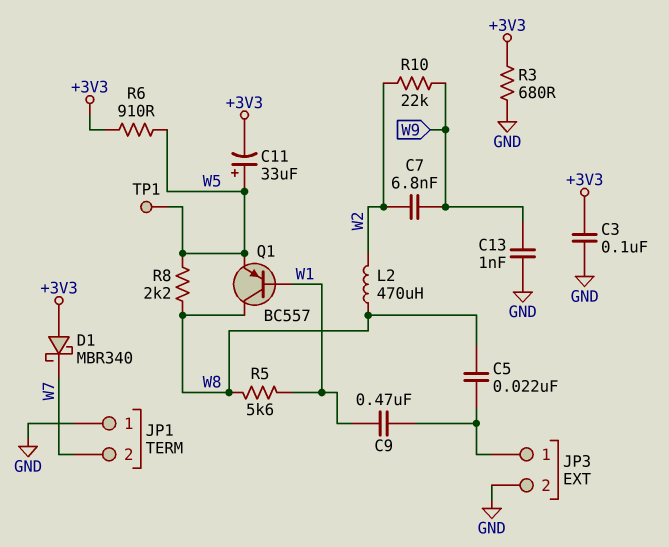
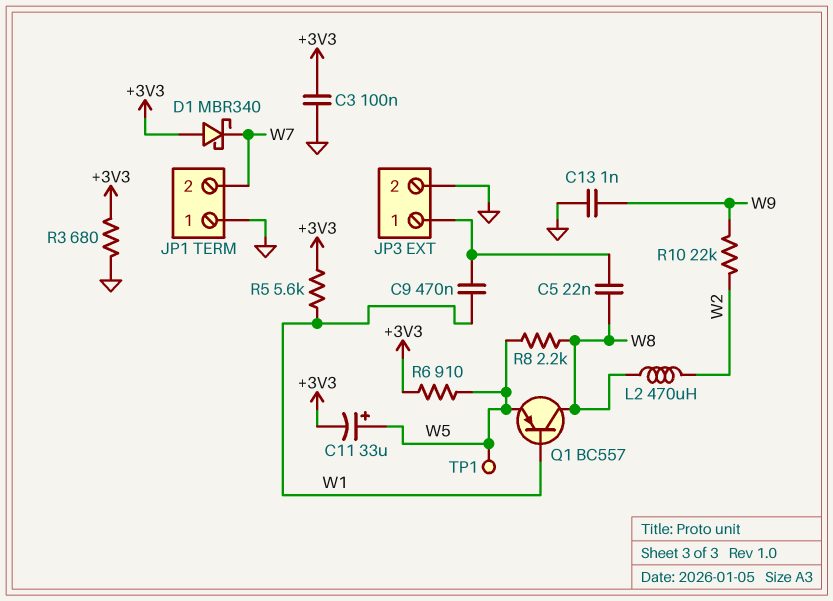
C7: 6.8nF (W2, W9) -> none
R5: 5.6k (W1, W8) -> 5.6k (+3V3, W1)

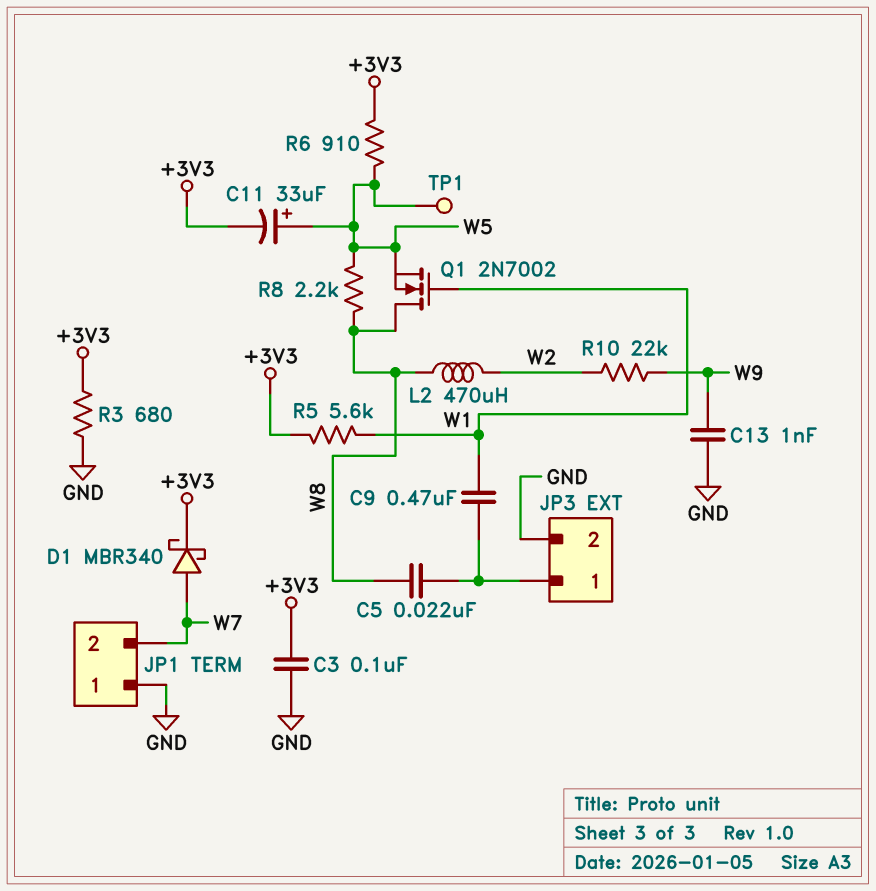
D1: schottky MBR340 (A +3V3, K W7) -> schottky MBR340 (A W7, K +3V3)
Q1: PNP BC557 (B W1, C W8, E W5) -> NMOS 2N7002 (G W1, D W8, S W5)

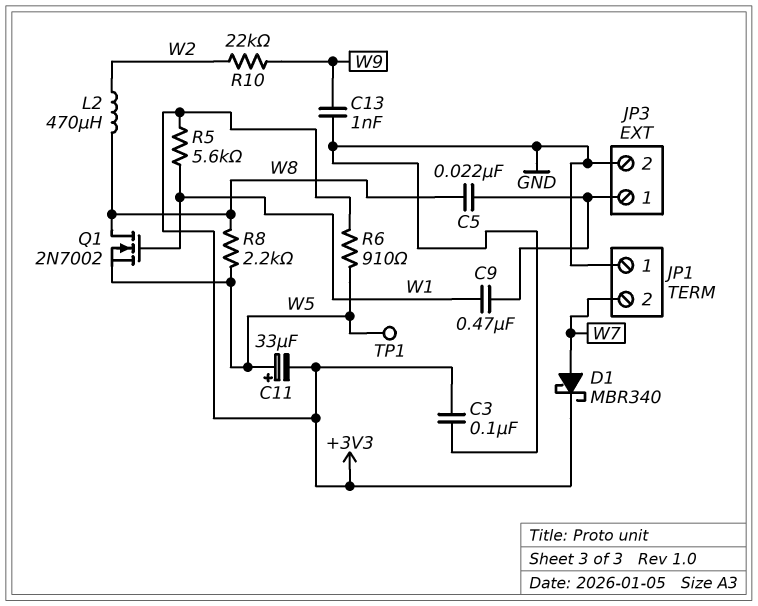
R3: 680 (+3V3, GND) -> none

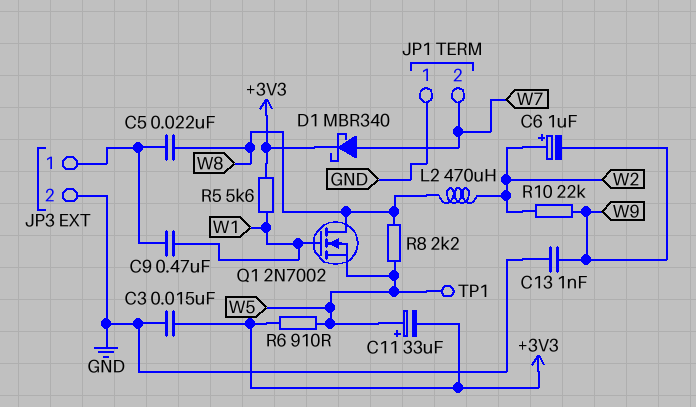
C3: 100nF (+3V3, GND) -> 15nF (+3V3, GND)
C6: none -> 1uF (plus W2, minus W9)

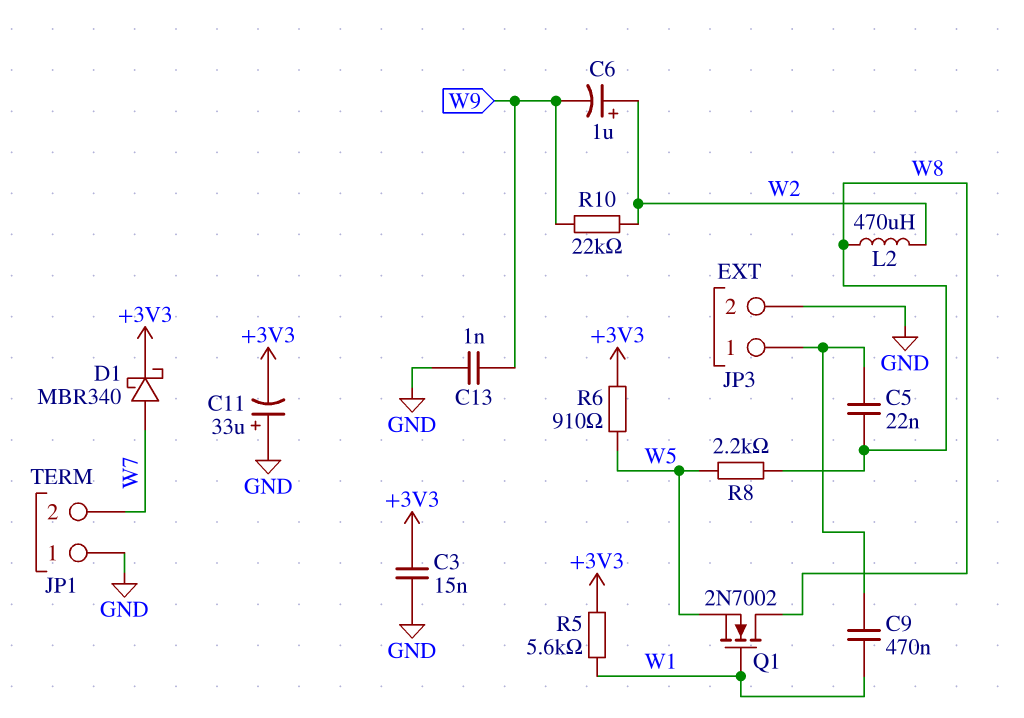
C11: 33uF (plus W5, minus +3V3) -> 33uF (plus GND, minus +3V3)
TP1: test point (W5) -> none

